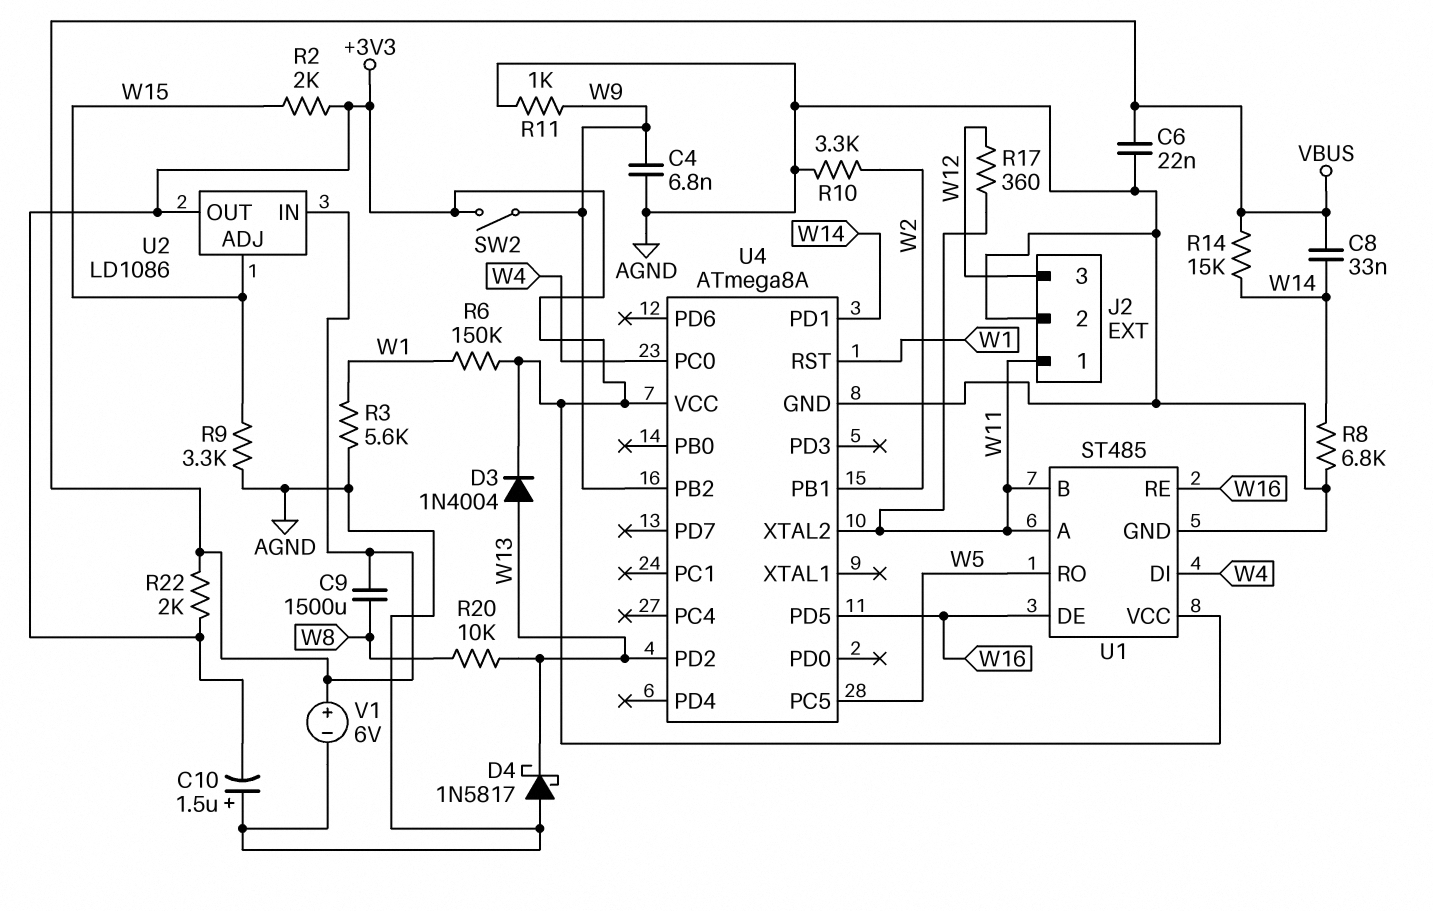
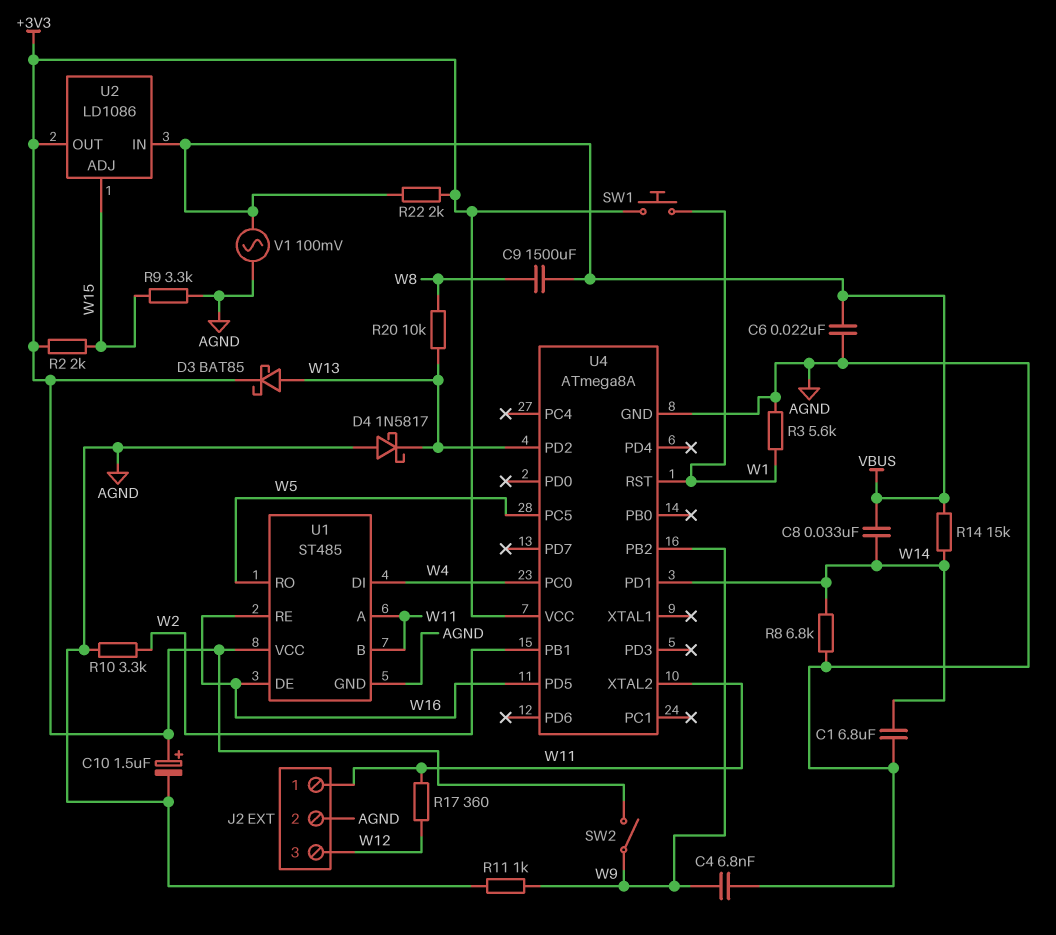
C1: none -> 6.8uF (AGND, W14)
C10: 1.5uF (plus AGND, minus +3V3) -> 1.5uF (plus +3V3, minus AGND)
D3: diode 1N4004 (A W13, K +3V3) -> schottky BAT85 (A W13, K +3V3)
R6: 150k (+3V3, W1) -> none
SW1: none -> button (+3V3, W1)
V1: 6V (plus VBUS, minus AGND) -> AC 100mV (AGND, VBUS)

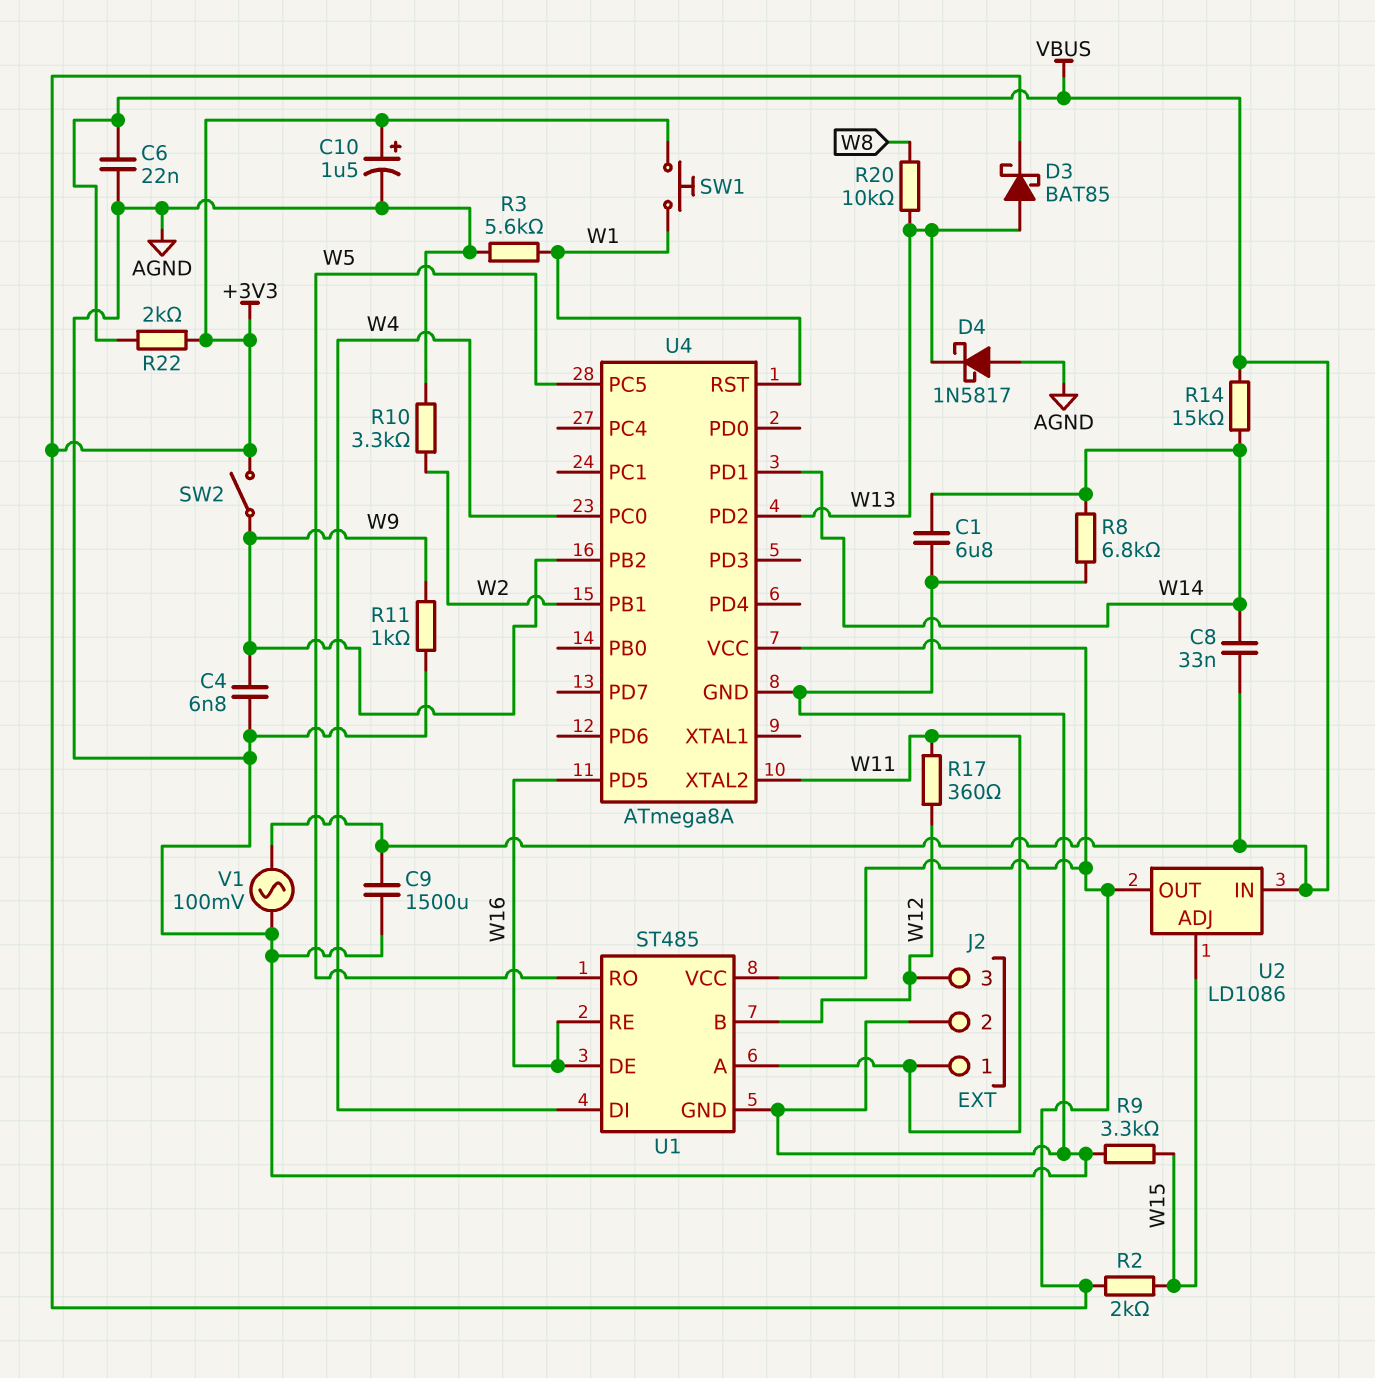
C9: 1500uF (VBUS, W8) -> 1500uF (AGND, VBUS)
U1 pin B: W11 -> W12

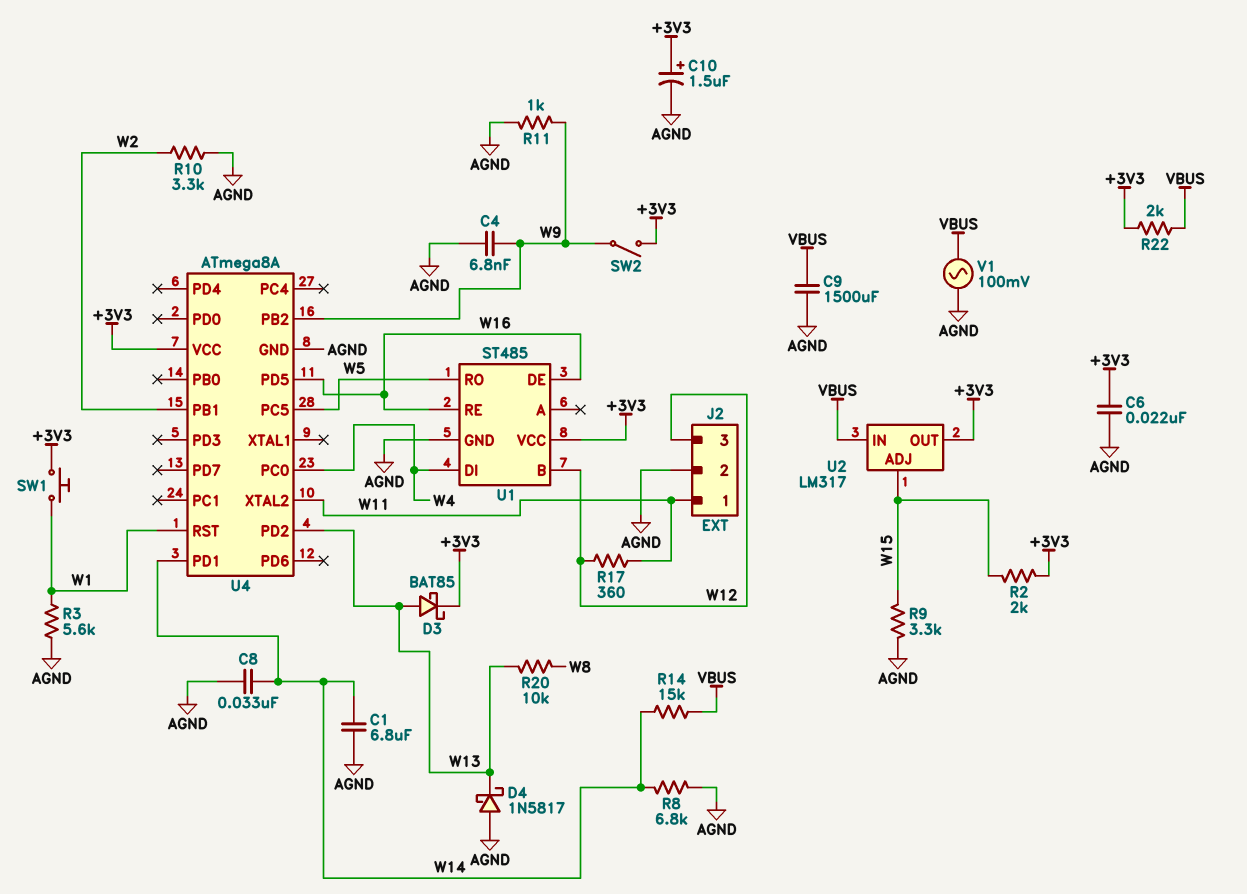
C6: 22nF (AGND, VBUS) -> 22nF (+3V3, AGND)
C8: 33nF (VBUS, W14) -> 33nF (AGND, W14)
U1 pin A: W11 -> none
U2: LD1086 -> LM317

